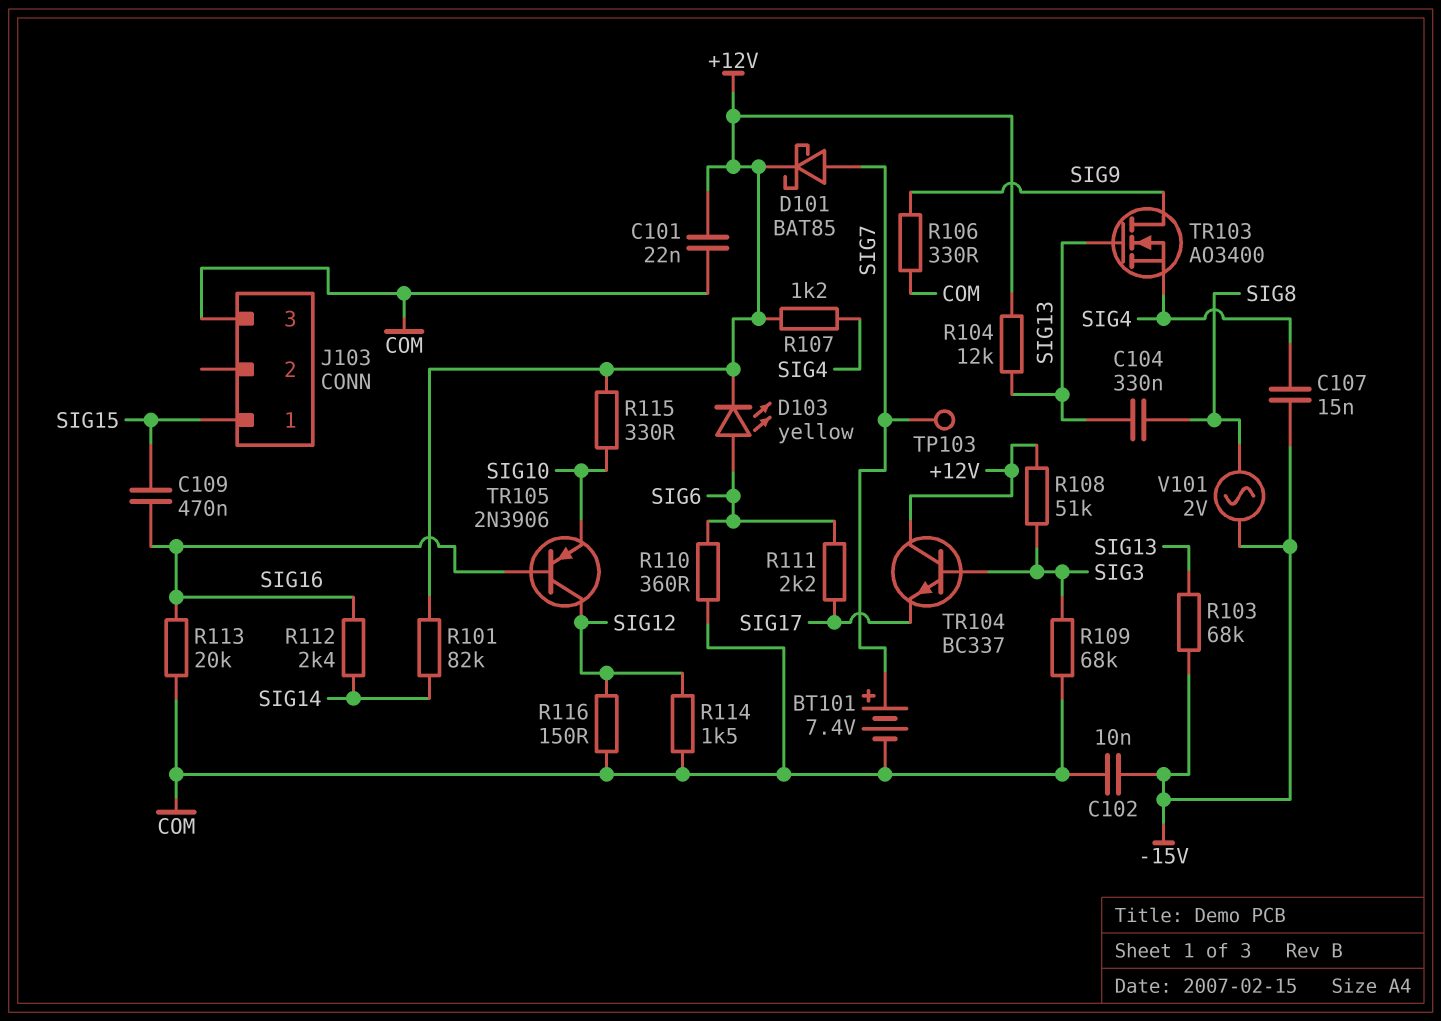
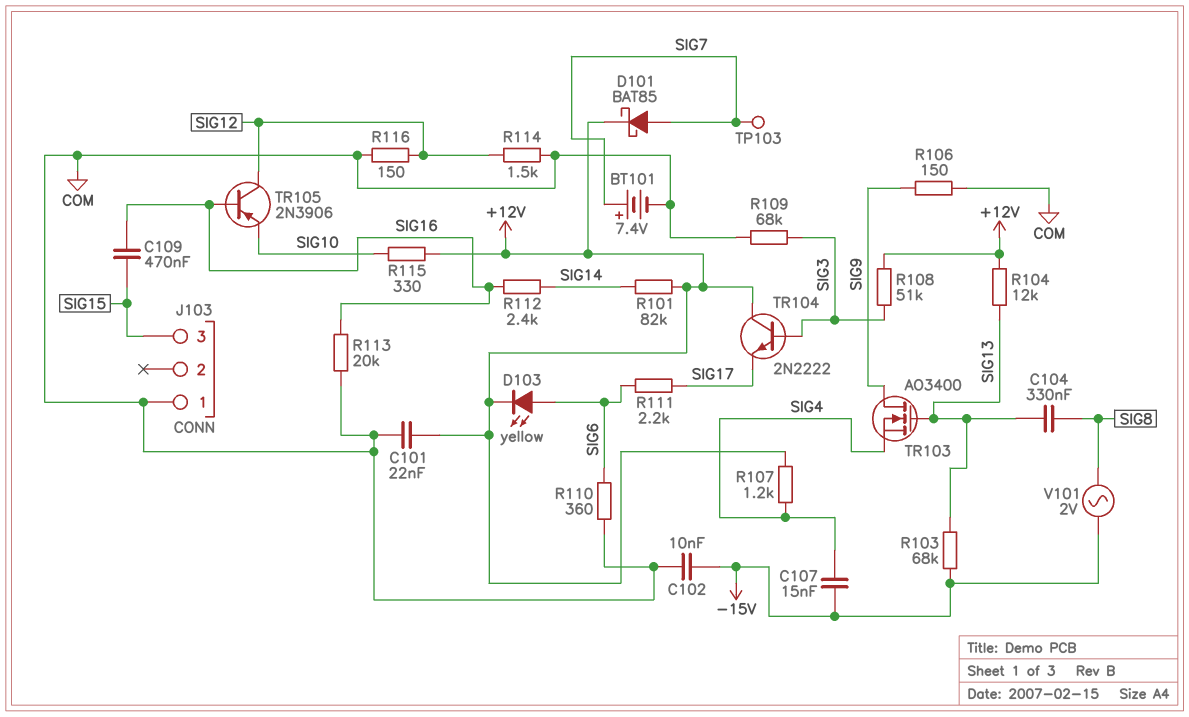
J103 pin 1: SIG15 -> COM
J103 pin 3: COM -> SIG15
R106: 330 (COM, SIG9) -> 150 (COM, SIG9)
TR104: NPN BC337 (B SIG3, C +12V, E SIG17) -> NPN 2N2222 (B SIG3, C +12V, E SIG17)

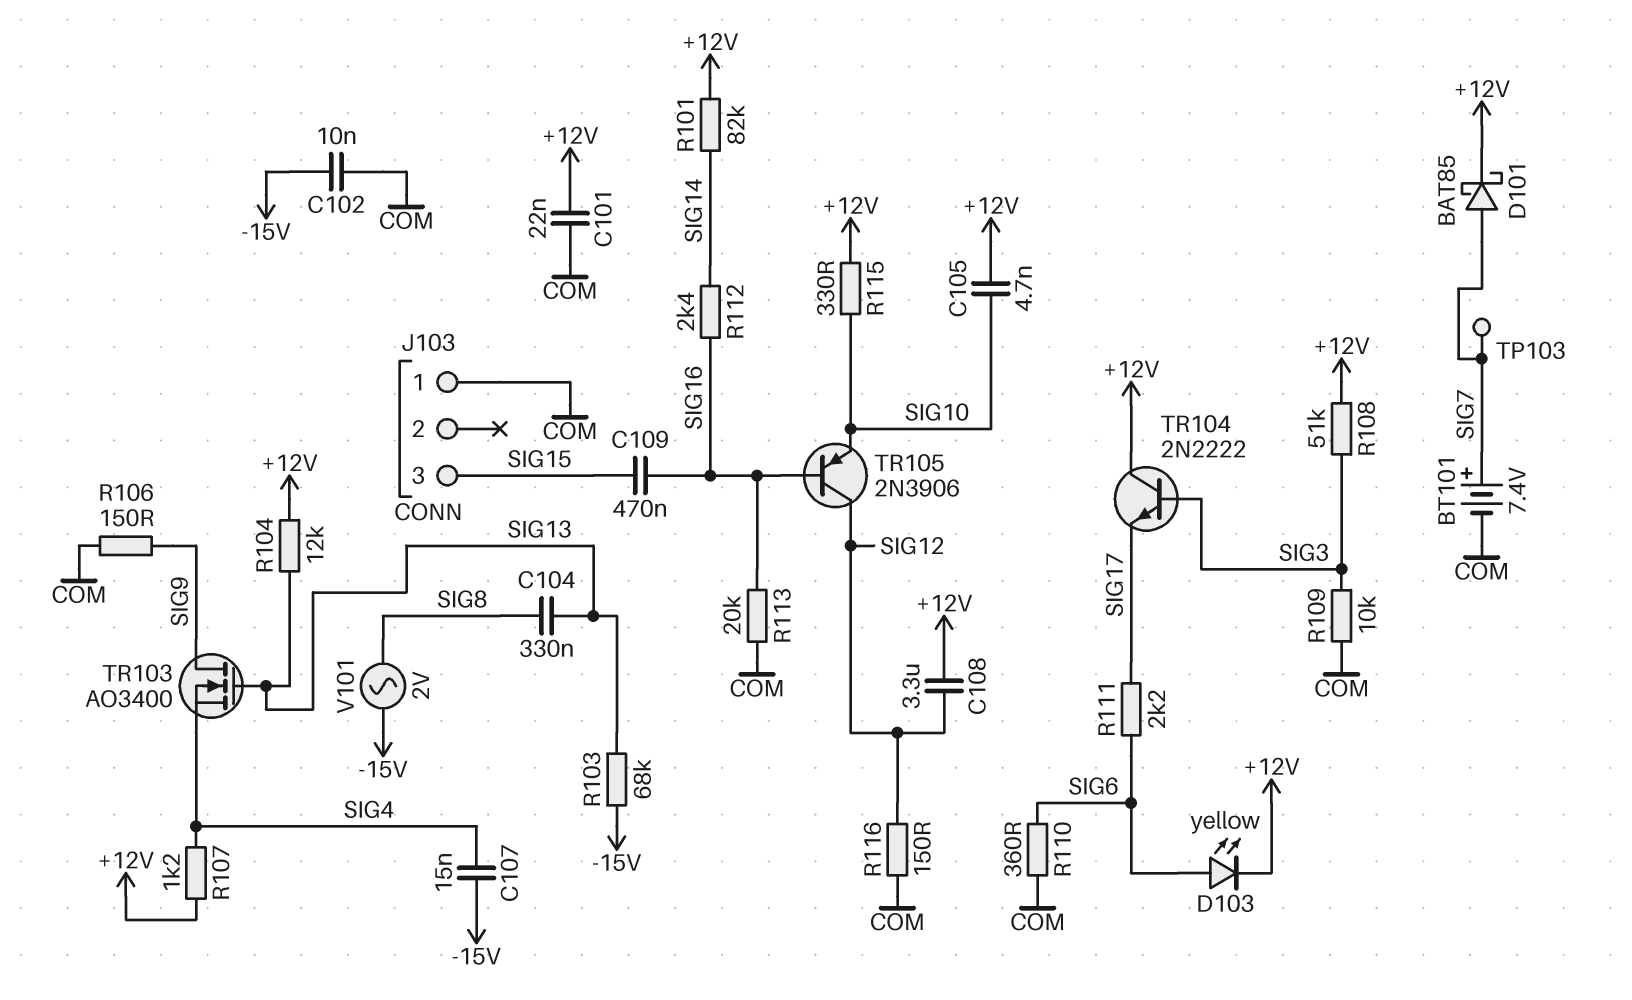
C105: none -> 4.7nF (+12V, SIG10)
C108: none -> 3.3uF (+12V, SIG12)
R109: 68k (COM, SIG3) -> 10k (COM, SIG3)
R114: 1.5k (COM, SIG12) -> none

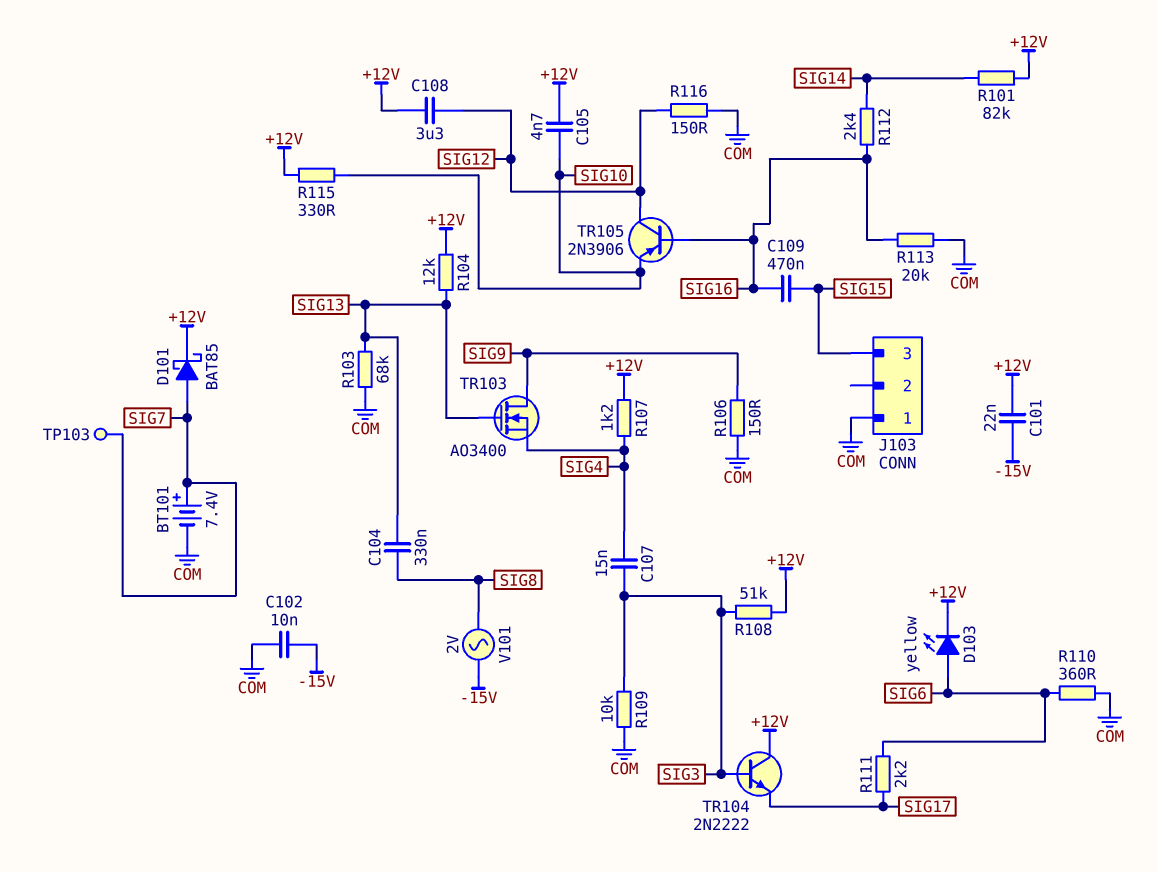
C101: 22nF (+12V, COM) -> 22nF (+12V, -15V)
C107: 15nF (-15V, SIG4) -> 15nF (SIG3, SIG4)
R103: 68k (-15V, SIG13) -> 68k (COM, SIG13)

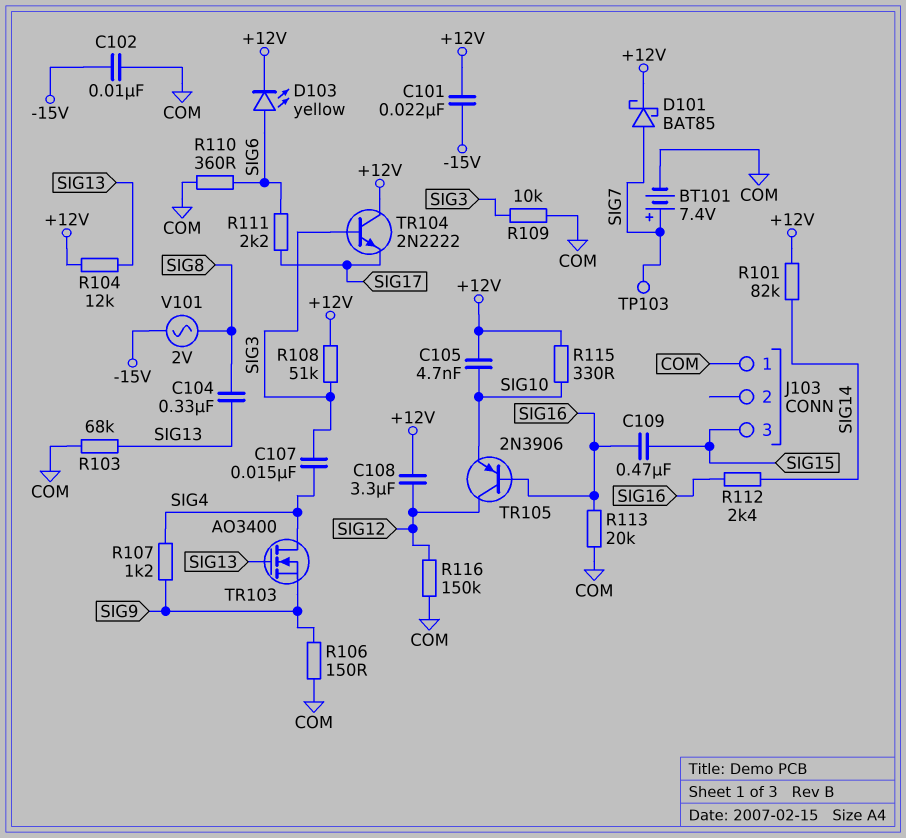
R107: 1.2k (+12V, SIG4) -> 1.2k (SIG4, SIG9)
R116: 150 (COM, SIG12) -> 150k (COM, SIG12)
TR103: NMOS AO3400 (G SIG13, D SIG9, S SIG4) -> NMOS AO3400 (G SIG13, D SIG4, S SIG9)

